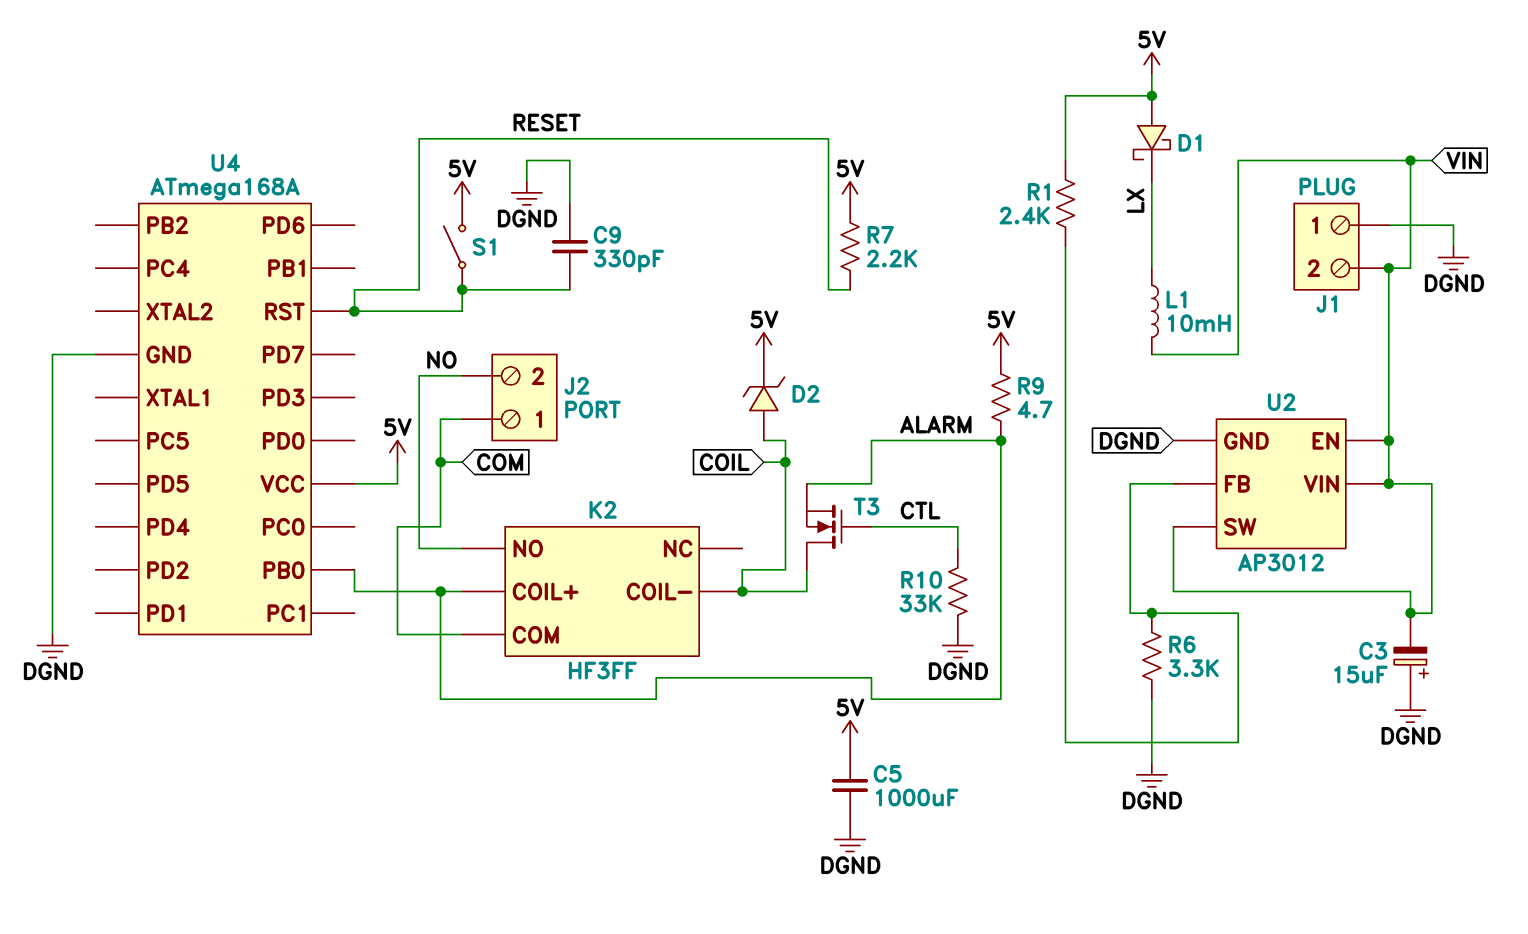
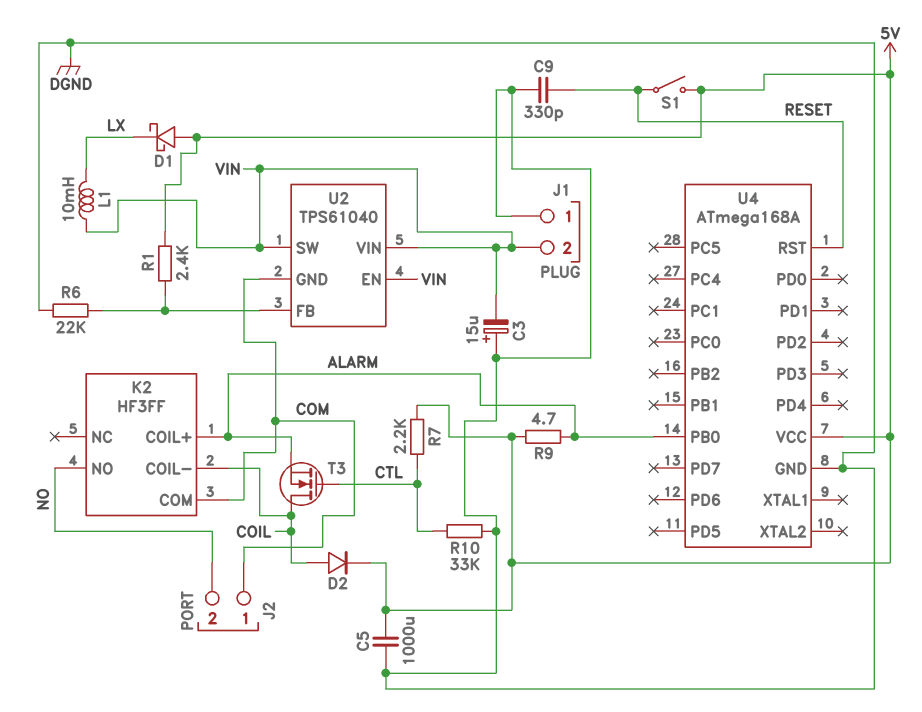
D2: zener (A COIL, K 5V) -> diode (A COIL, K 5V)
R6: 3.3k (DGND, U2/FB) -> 22k (DGND, U2/FB)
R7: 2.2k (5V, RESET) -> 2.2k (5V, CTL)
U2: AP3012 -> TPS61040
U2 pin GND: DGND -> COM

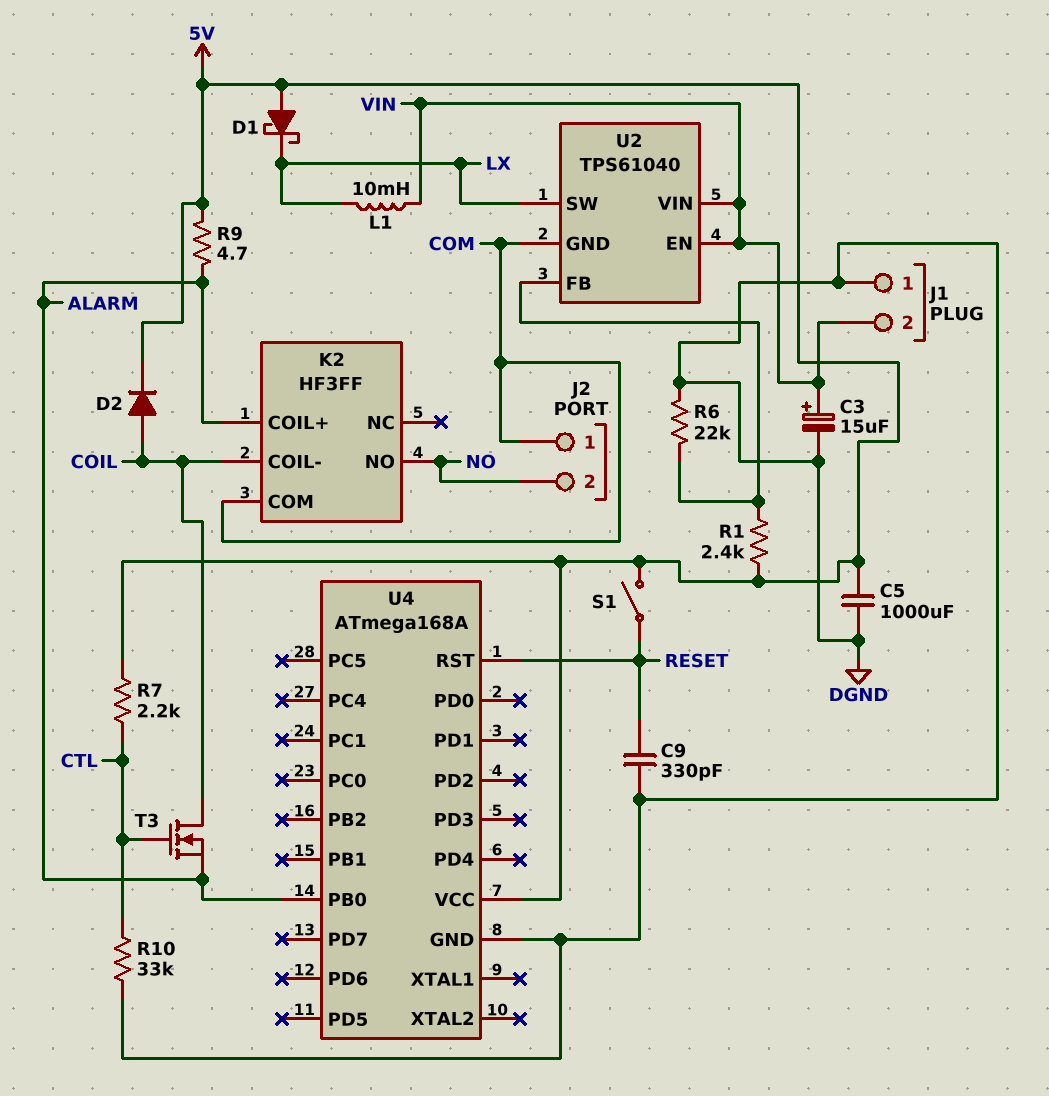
C3: 15uF (plus DGND, minus VIN) -> 15uF (plus VIN, minus DGND)
U2 pin SW: VIN -> LX

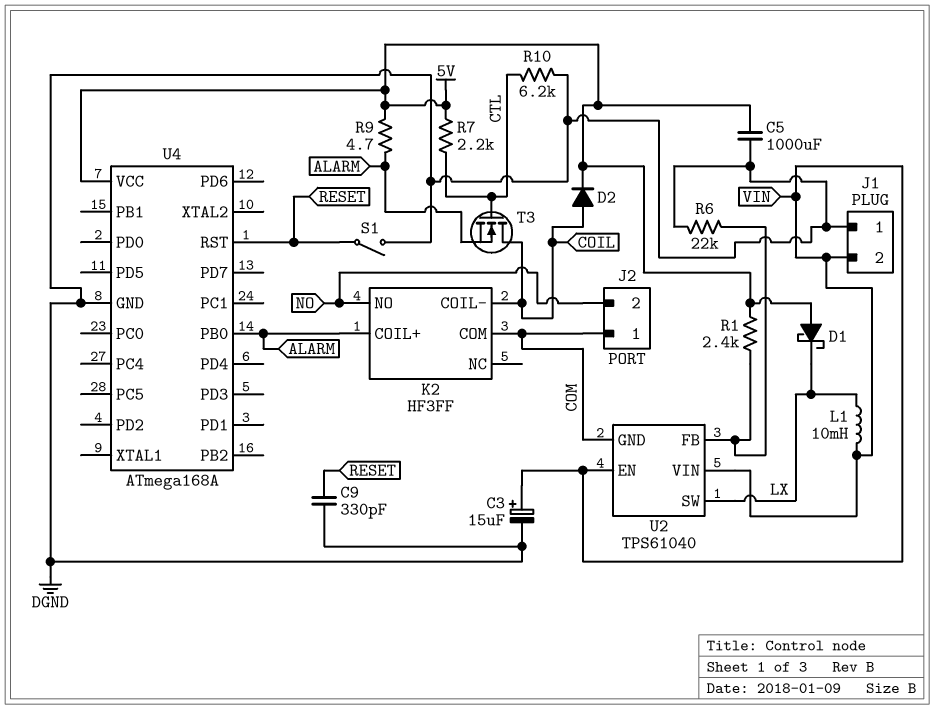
R10: 33k (CTL, DGND) -> 6.2k (CTL, DGND)
S1: switch (5V, RESET) -> switch (DGND, RESET)

